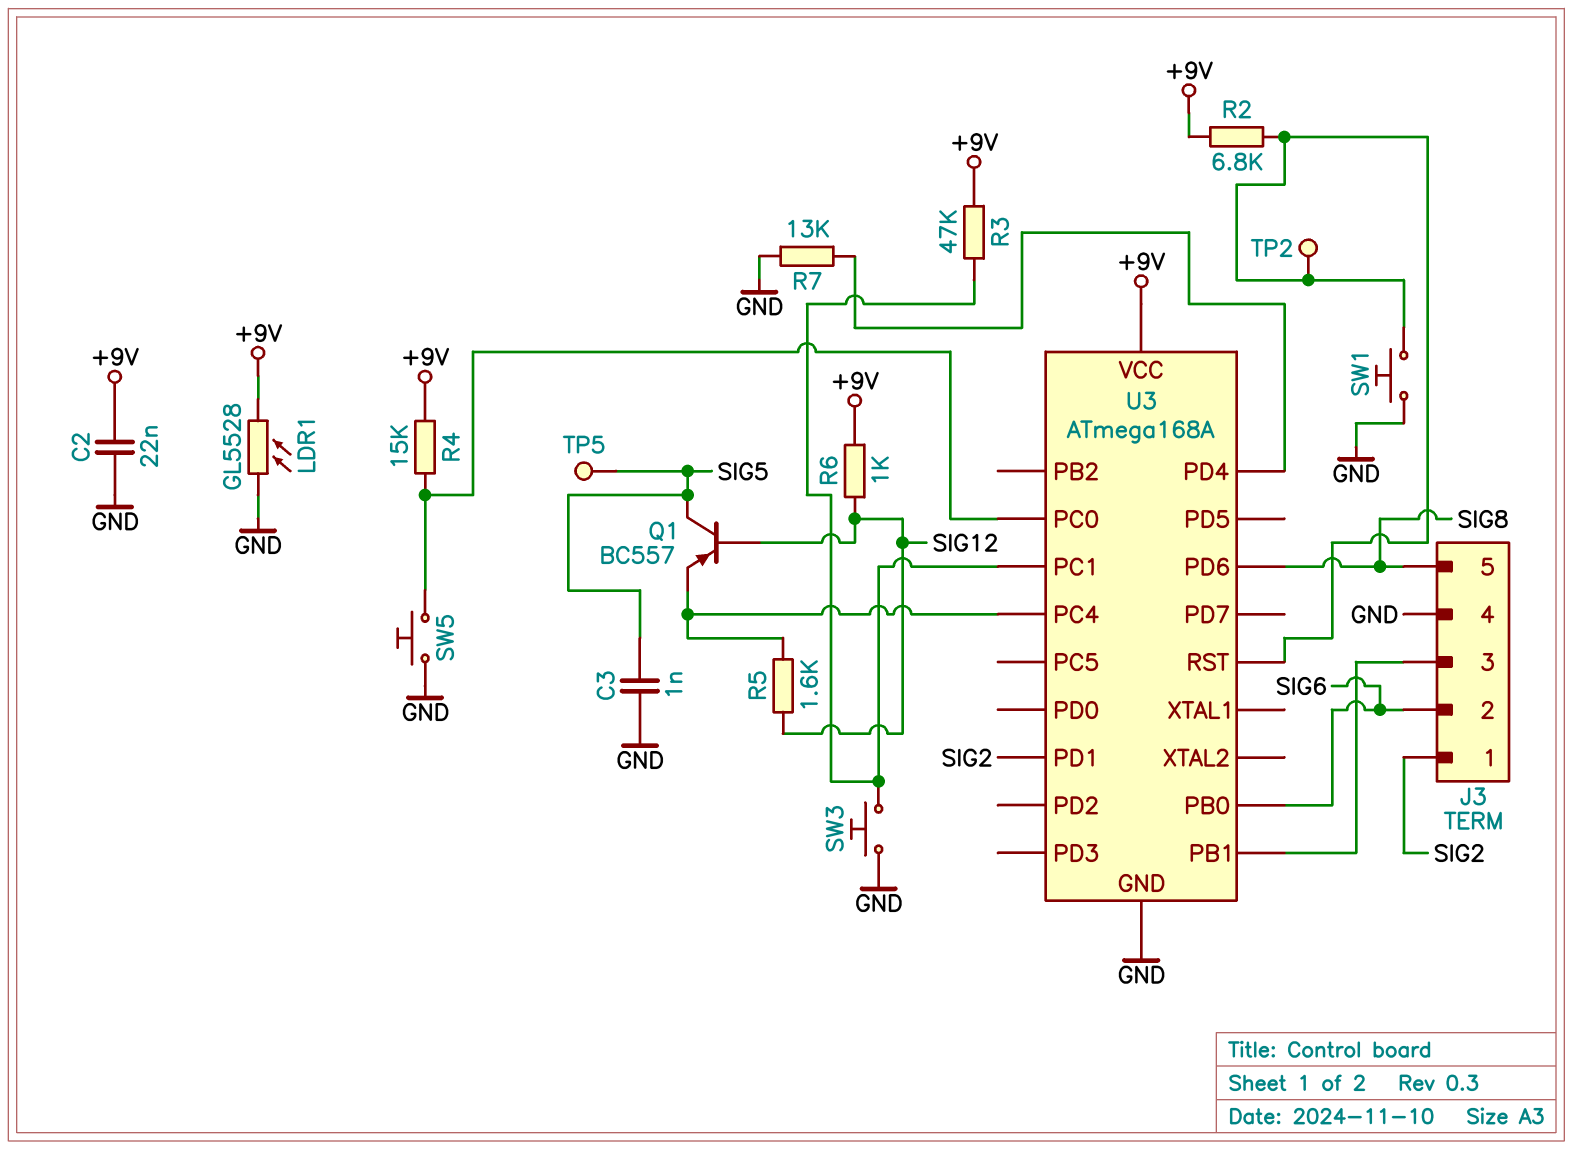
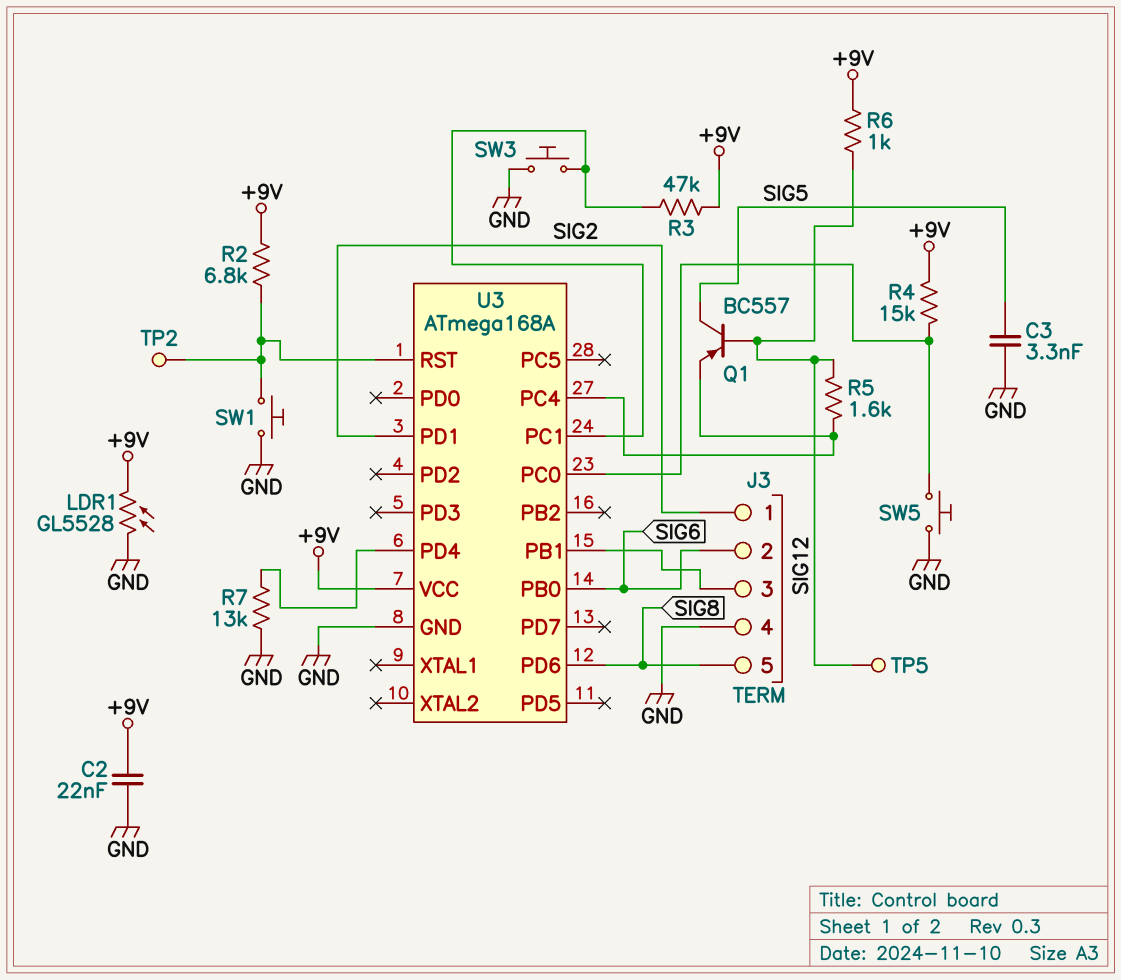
C3: 1nF (GND, SIG5) -> 3.3nF (GND, SIG5)
TP5: test point (SIG5) -> test point (SIG12)

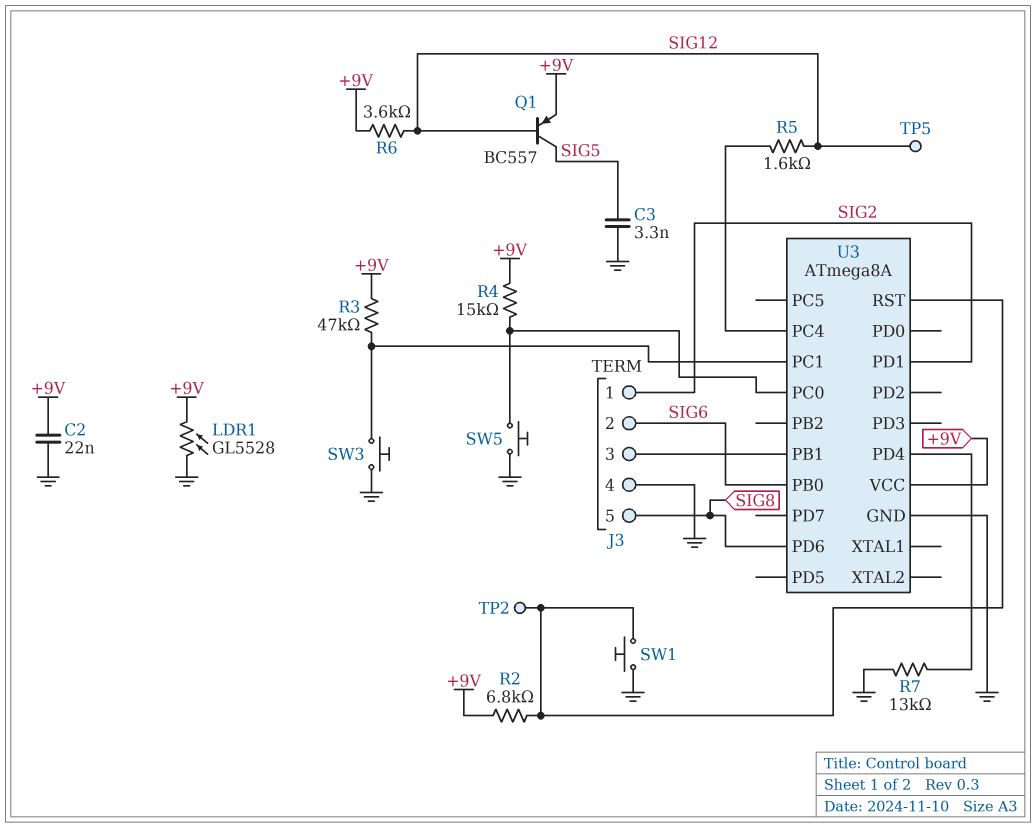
Q1: PNP BC557 (B SIG12, C SIG5, E U3/PC4) -> PNP BC557 (B SIG12, C SIG5, E +9V)
R6: 1k (+9V, SIG12) -> 3.6k (+9V, SIG12)
U3: ATmega168A -> ATmega8A

